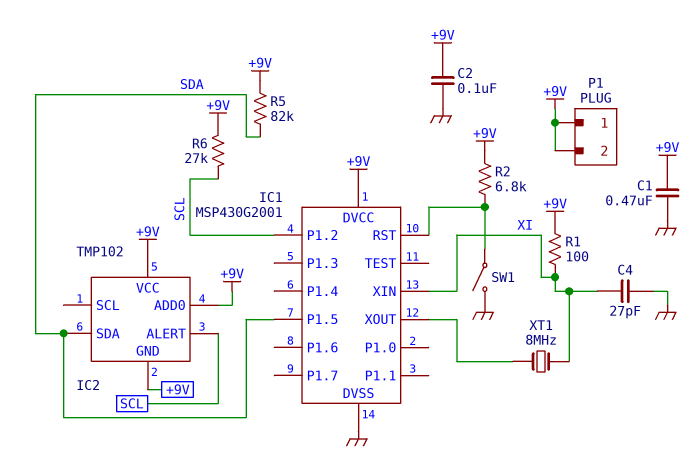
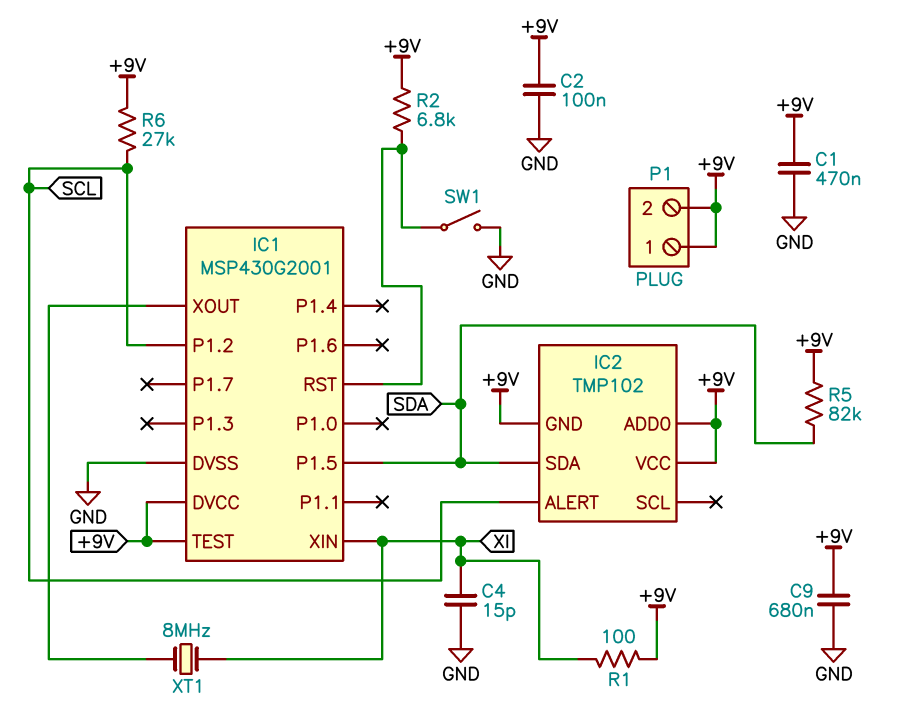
C4: 27pF (GND, XI) -> 15pF (GND, XI)
C9: none -> 680nF (+9V, GND)
IC1 pin TEST: none -> +9V

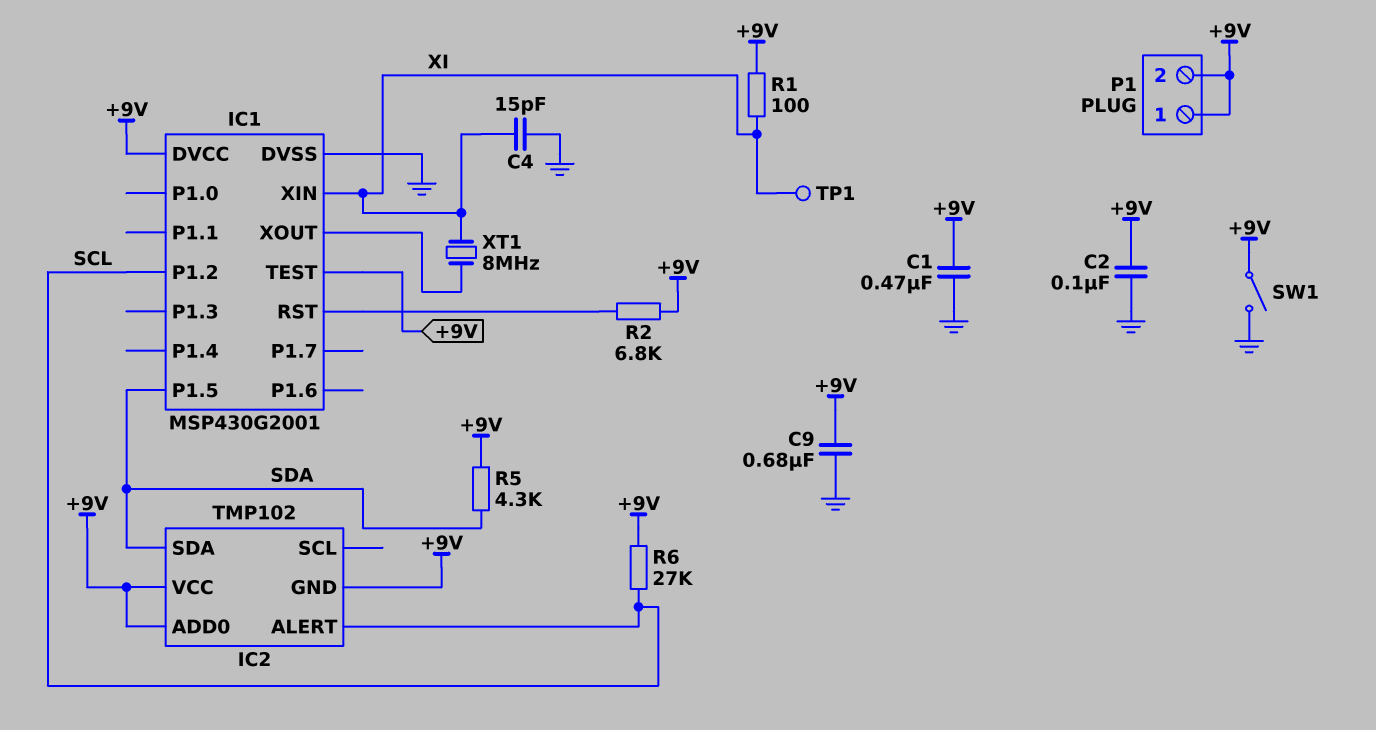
R5: 82k (+9V, SDA) -> 4.3k (+9V, SDA)
SW1: switch (GND, IC1/RST) -> switch (+9V, GND)
TP1: none -> test point (XI)

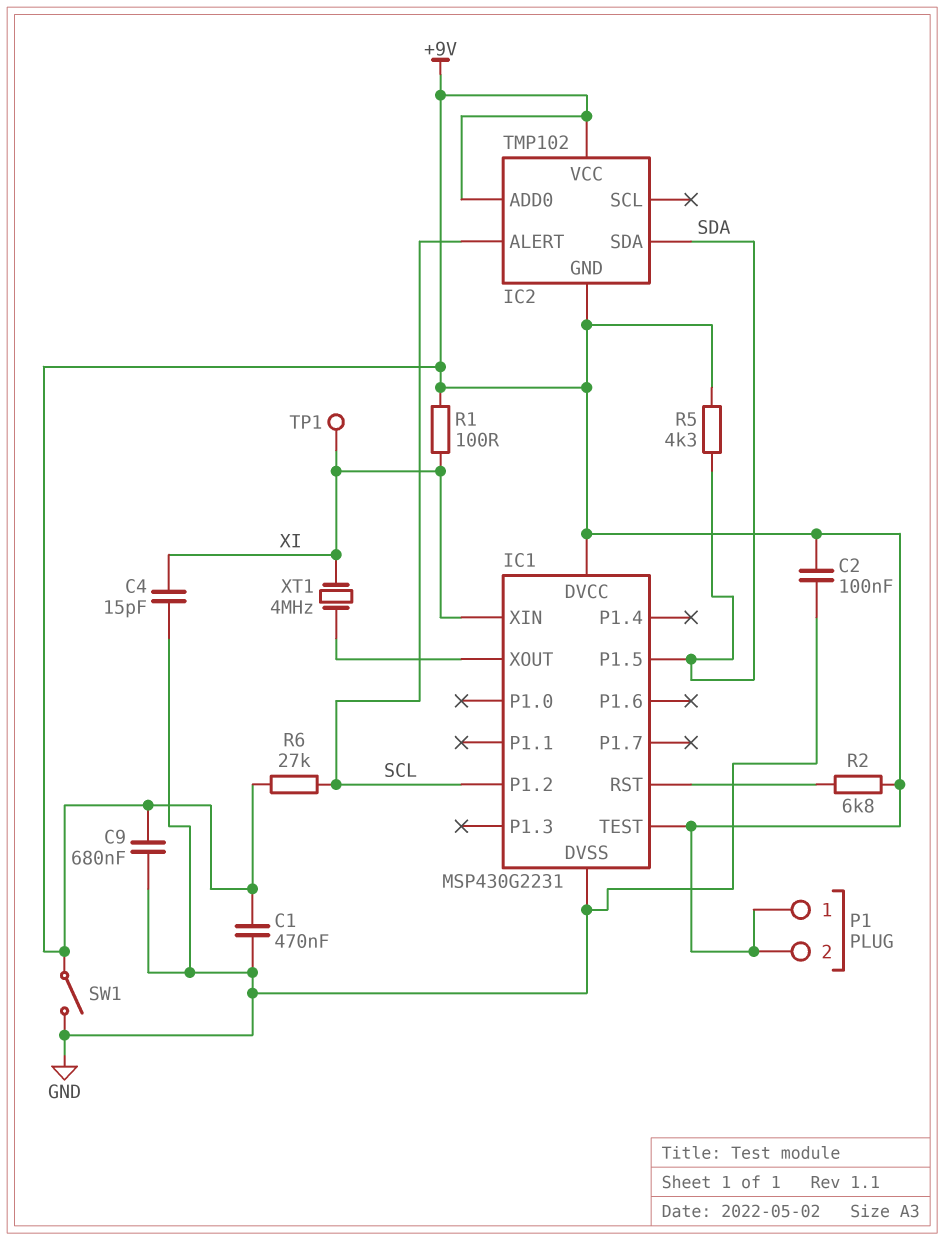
IC1: MSP430G2001 -> MSP430G2231
XT1: 8MHz (IC1/XOUT, XI) -> 4MHz (IC1/XOUT, XI)

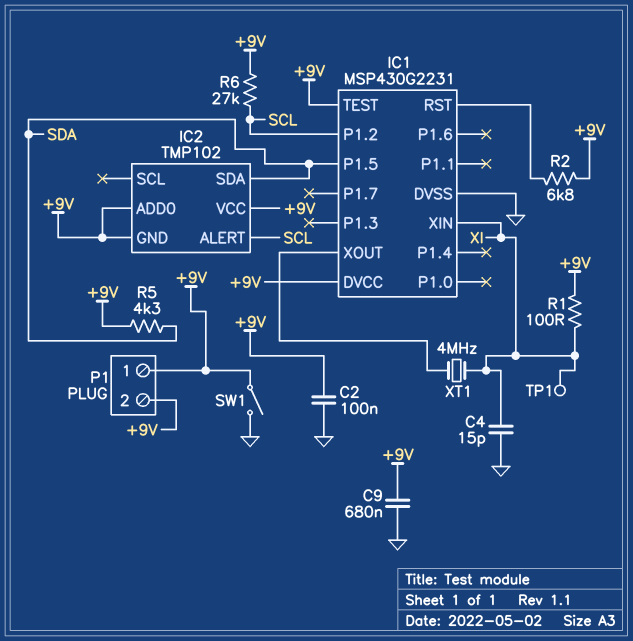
C1: 470nF (+9V, GND) -> none

